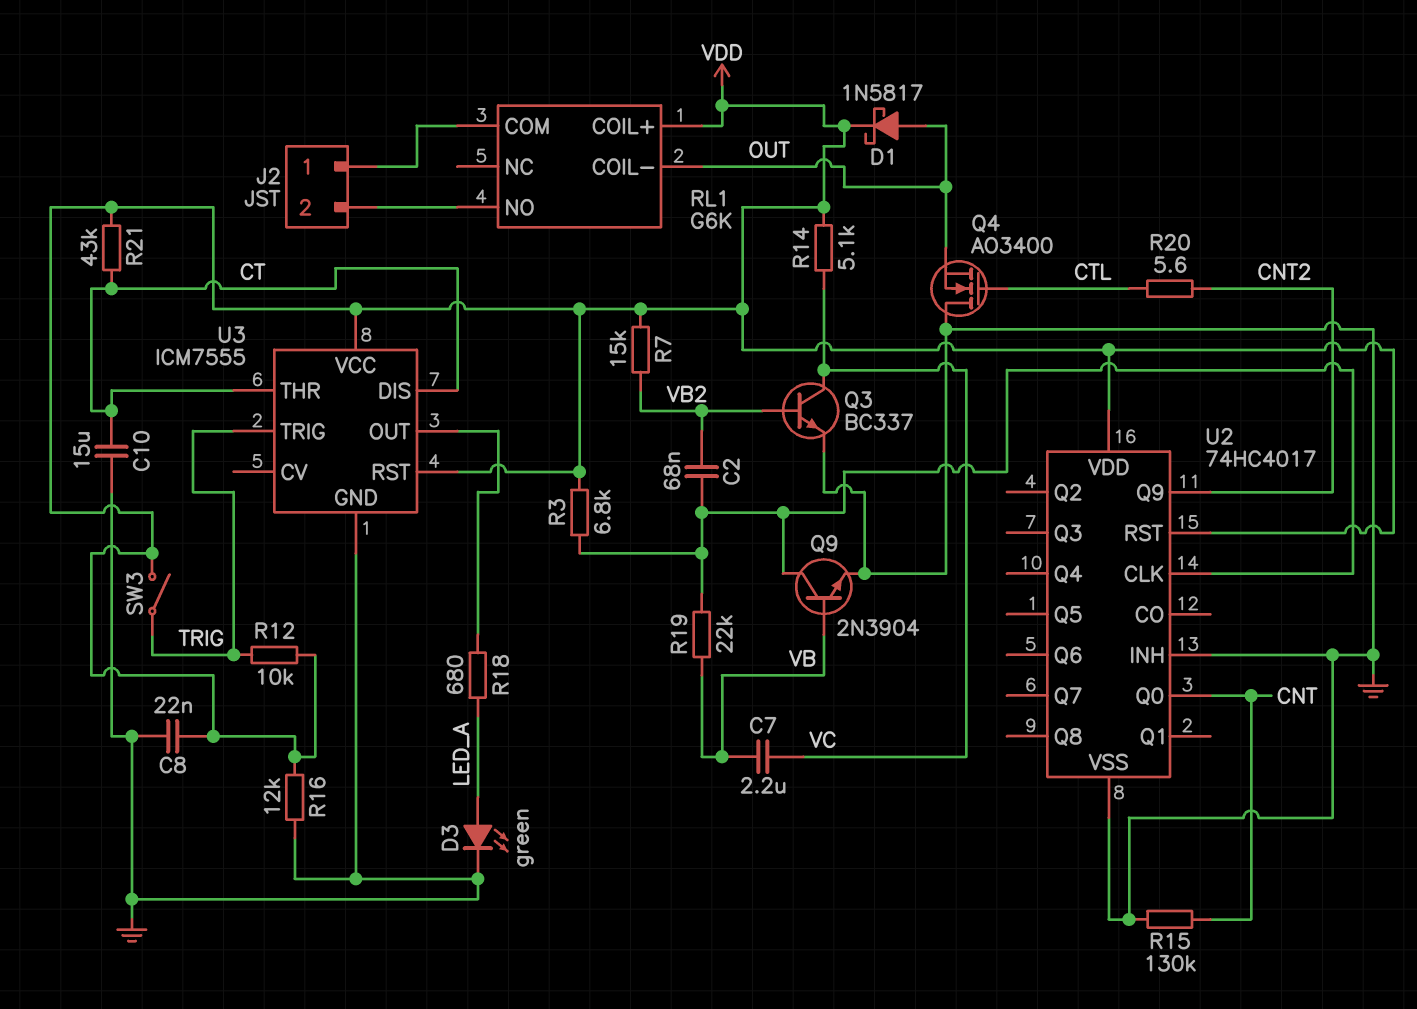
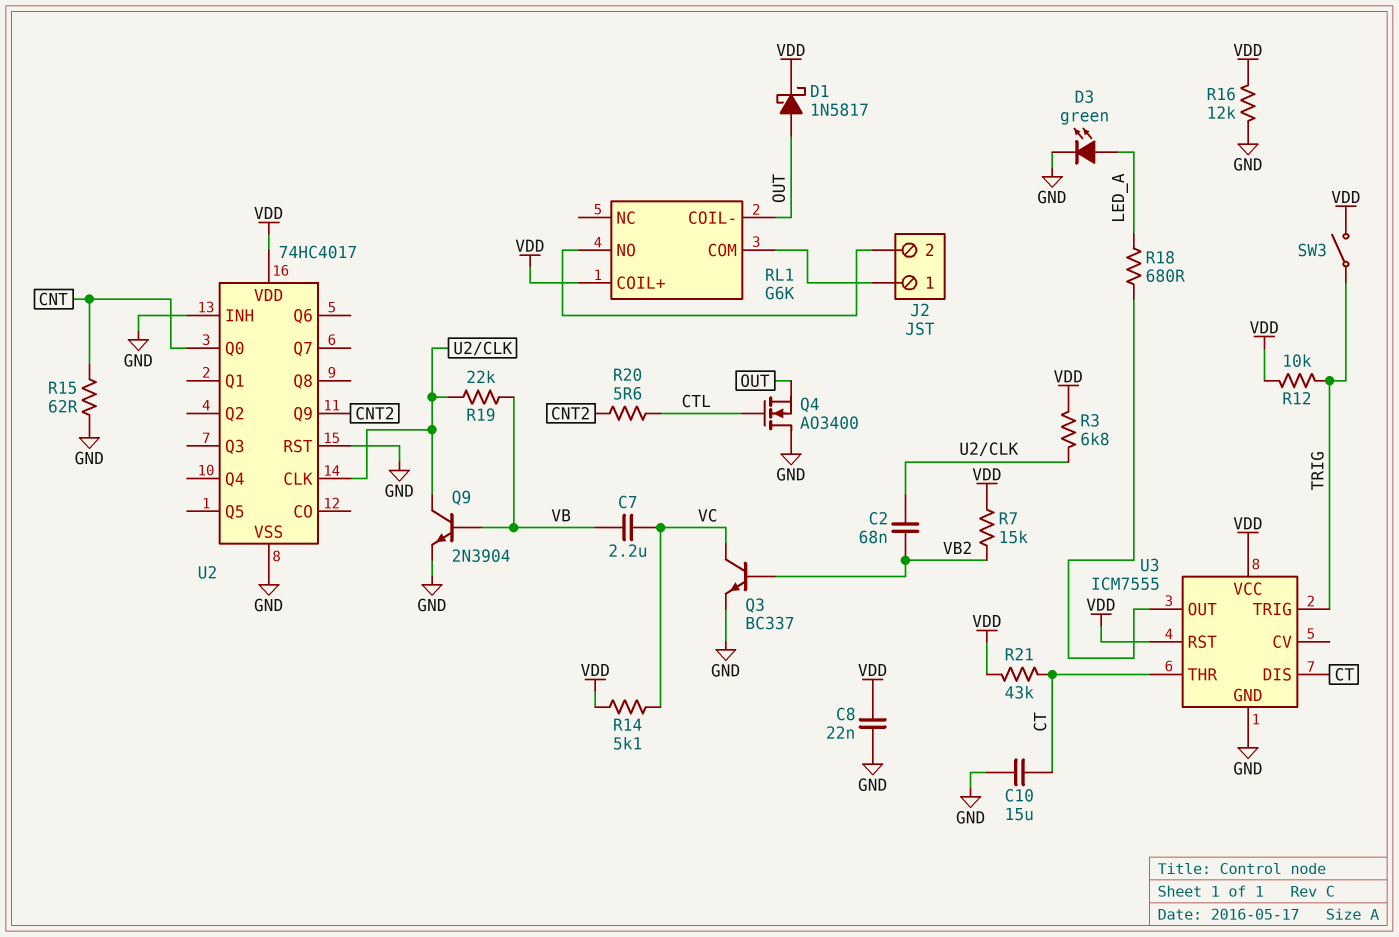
R15: 130k (CNT, GND) -> 62 (CNT, GND)
U2 pin RST: VDD -> GND

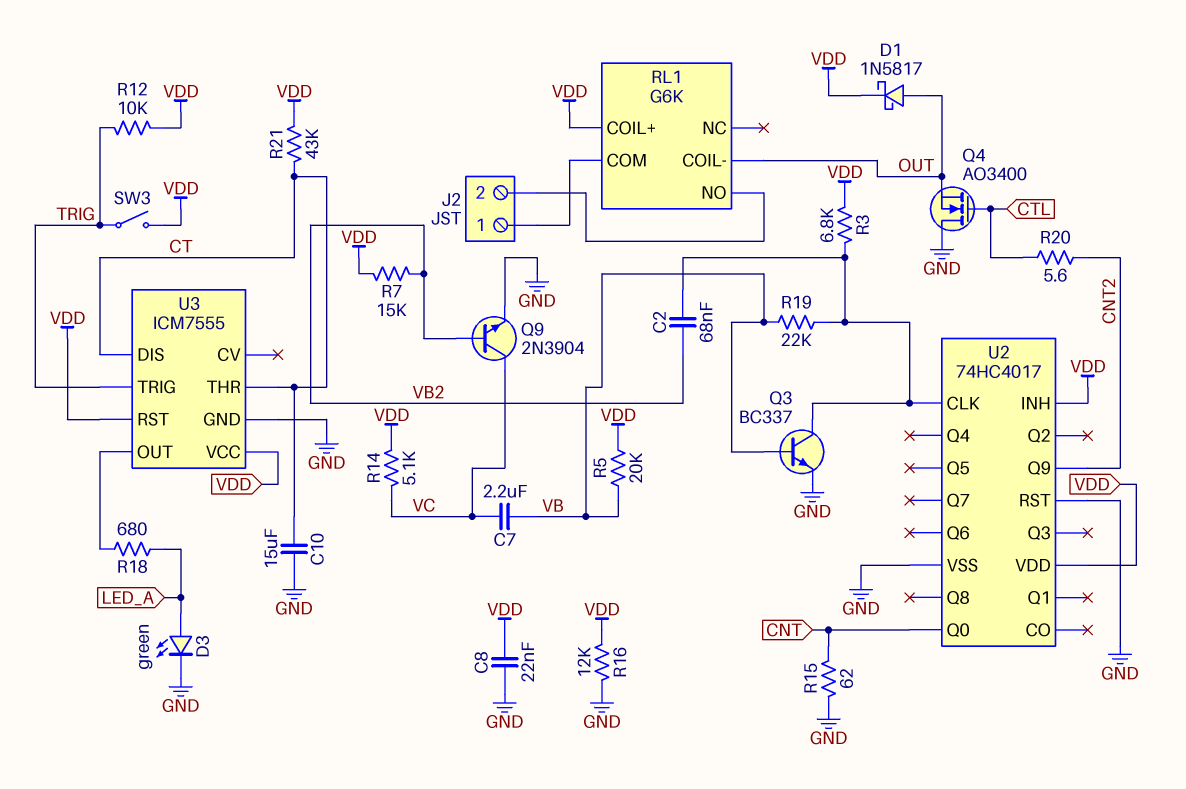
Q3: NPN BC337 (B VB2, C VC, E GND) -> NPN BC337 (B VB, C U2/CLK, E GND)
Q9: NPN 2N3904 (B VB, C U2/CLK, E GND) -> NPN 2N3904 (B VB2, C VC, E GND)
R5: none -> 20k (VB, VDD)
U2 pin INH: GND -> VDD

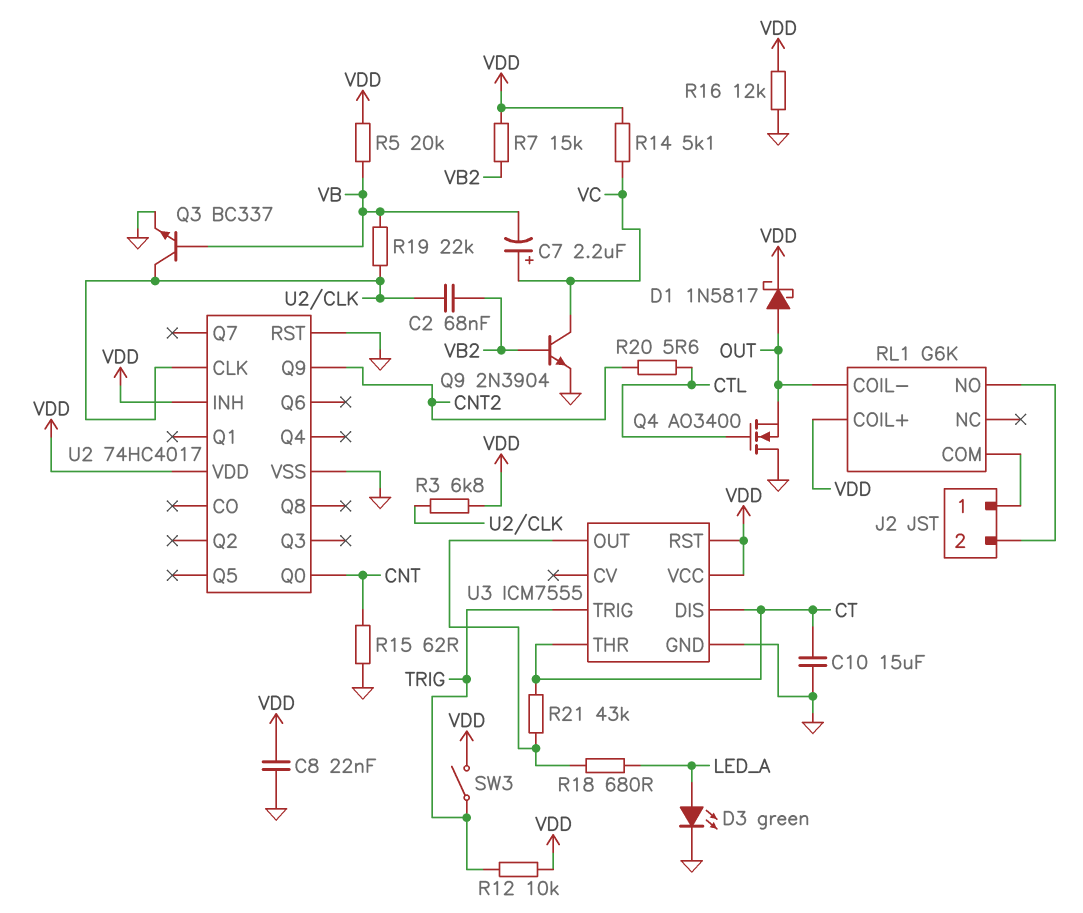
C7: 2.2uF (VB, VC) -> 2.2uF (plus VC, minus VB)
R21: 43k (CT, VDD) -> 43k (CT, U3/OUT)

